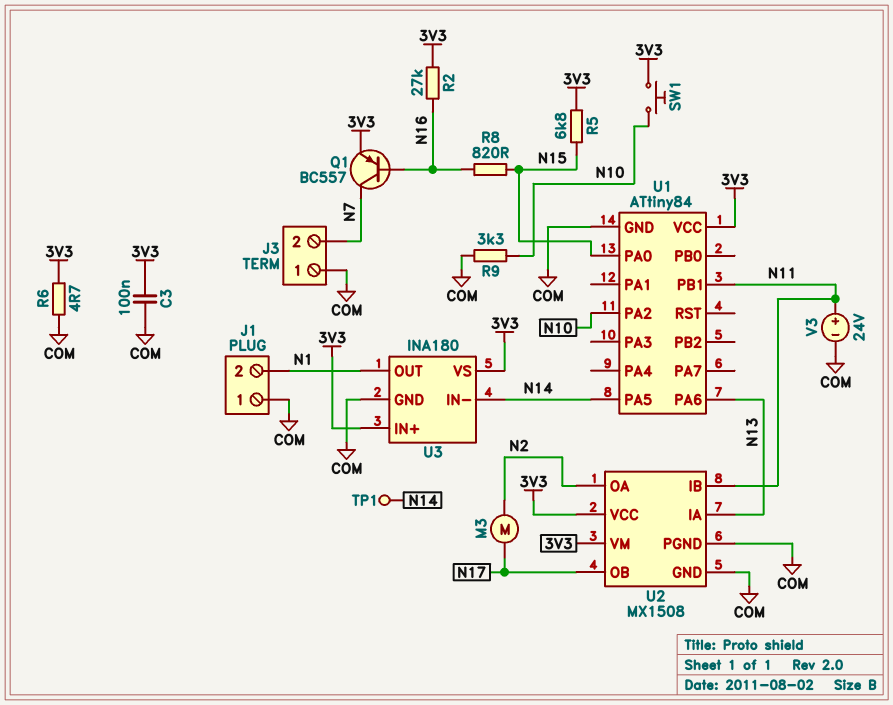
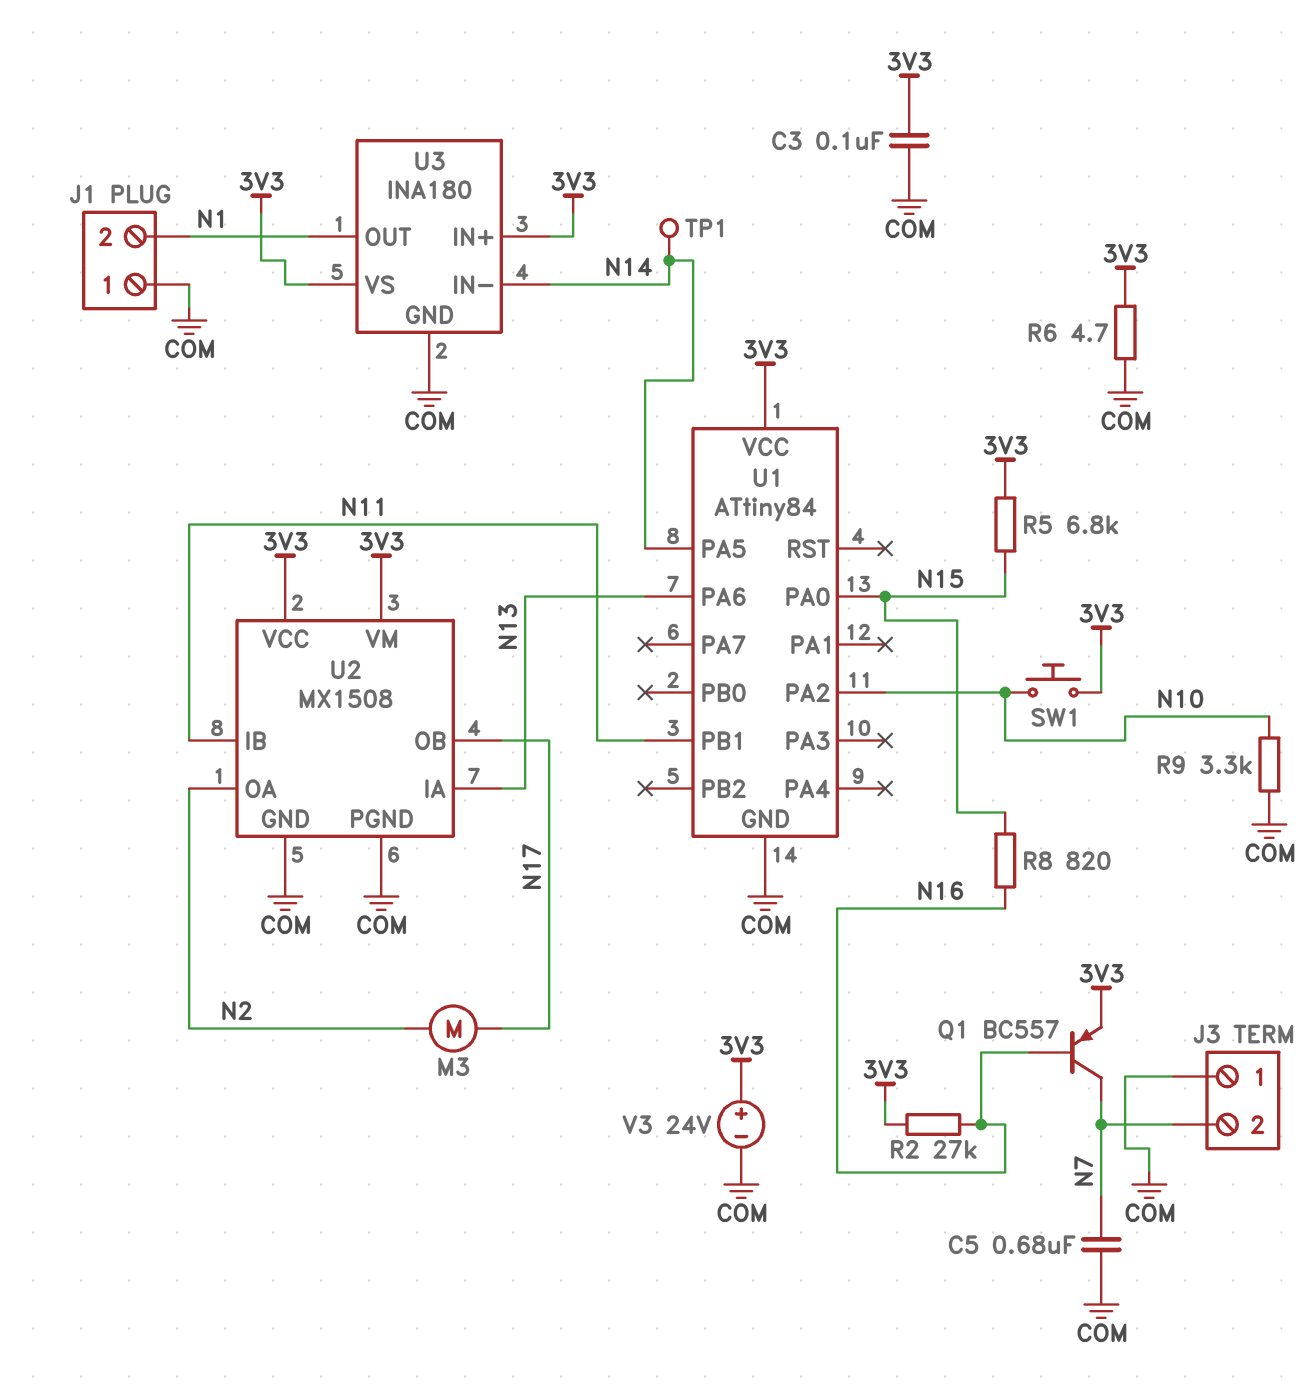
C5: none -> 680nF (COM, N7)
V3: 24V (plus N11, minus COM) -> 24V (plus 3V3, minus COM)

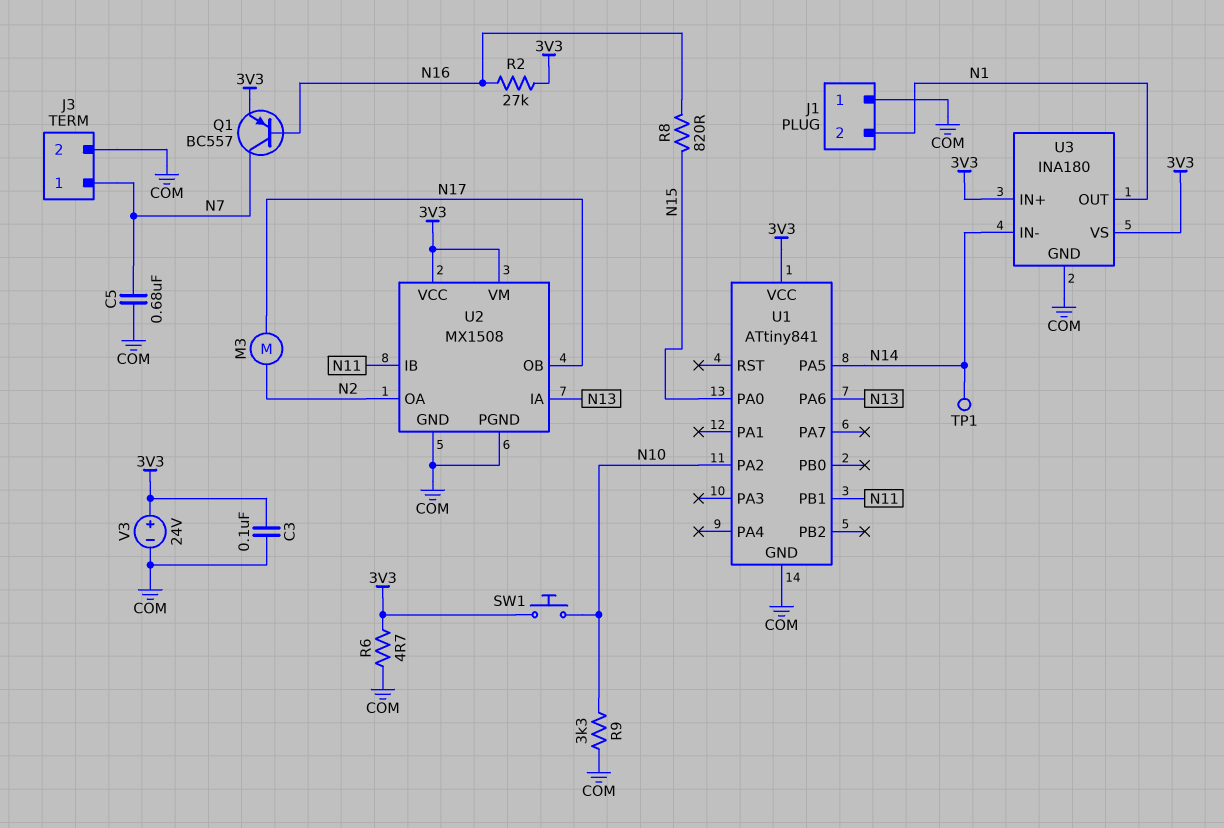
J3 pin 1: COM -> N7
J3 pin 2: N7 -> COM
R5: 6.8k (3V3, N15) -> none
U1: ATtiny84 -> ATtiny841

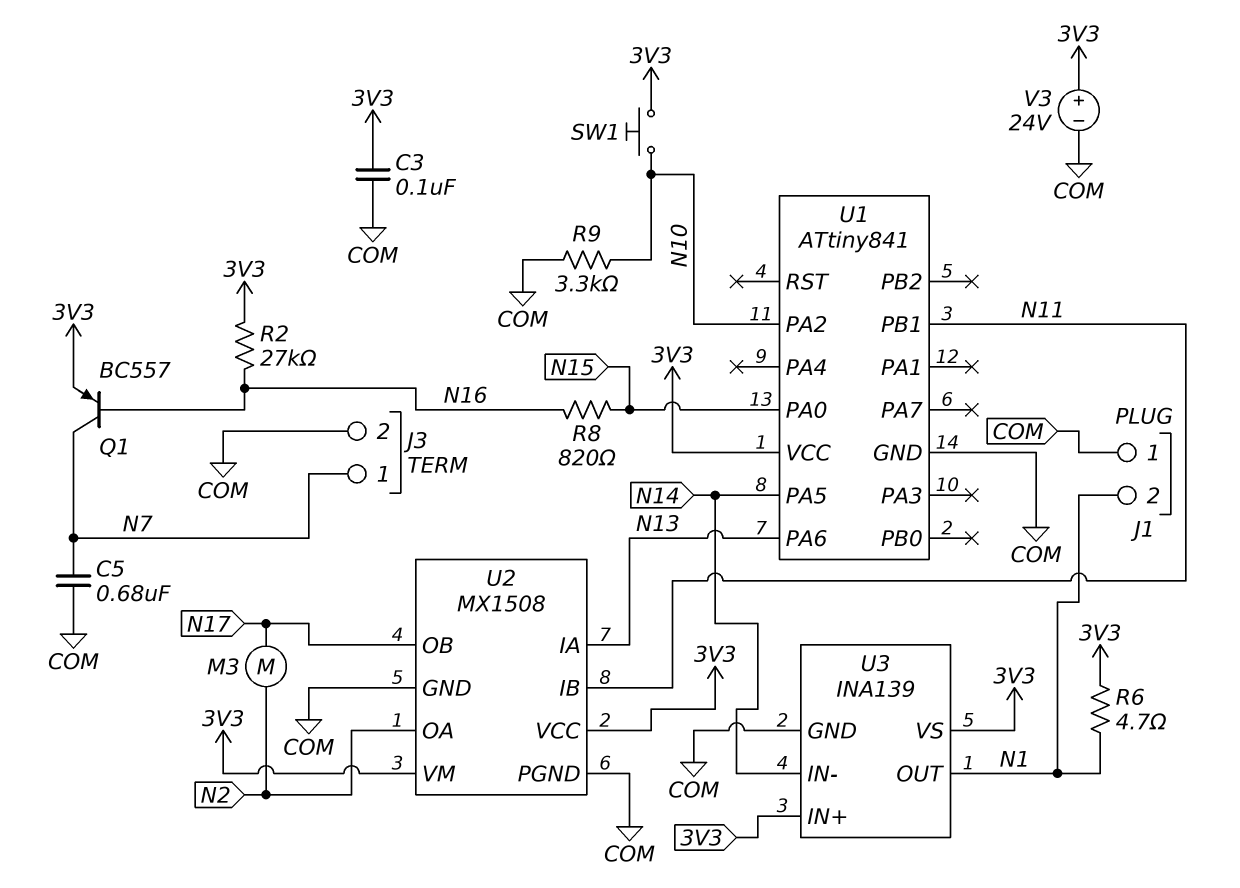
R6: 4.7 (3V3, COM) -> 4.7 (3V3, N1)
TP1: test point (N14) -> none
U3: INA180 -> INA139

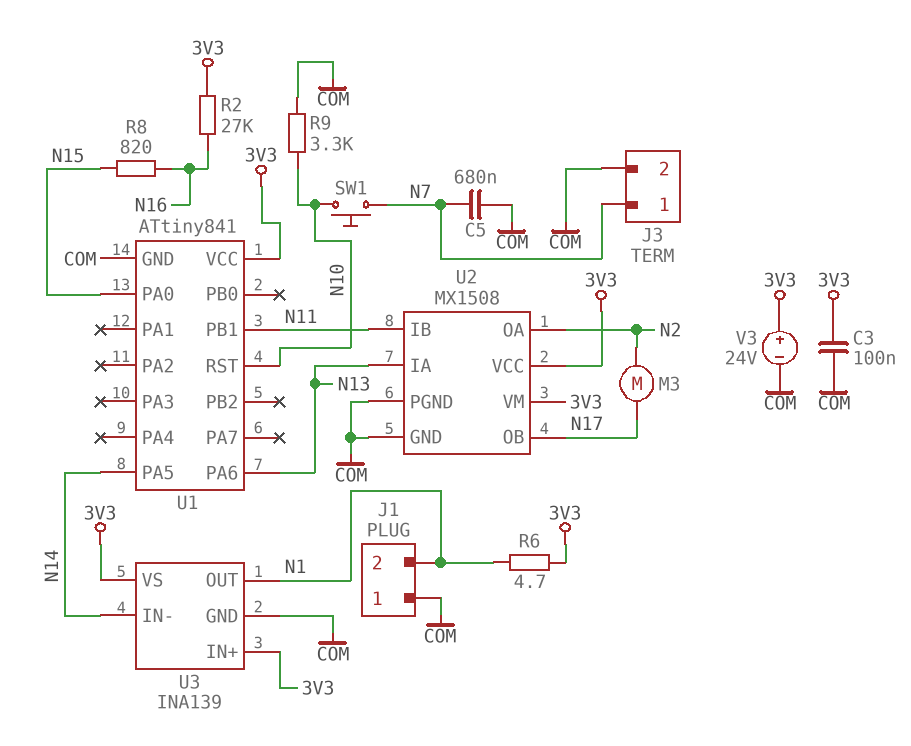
Q1: PNP BC557 (B N16, C N7, E 3V3) -> none
SW1: button (3V3, N10) -> button (N7, N10)
U1 pin PA2: N10 -> none
U1 pin RST: none -> N10

